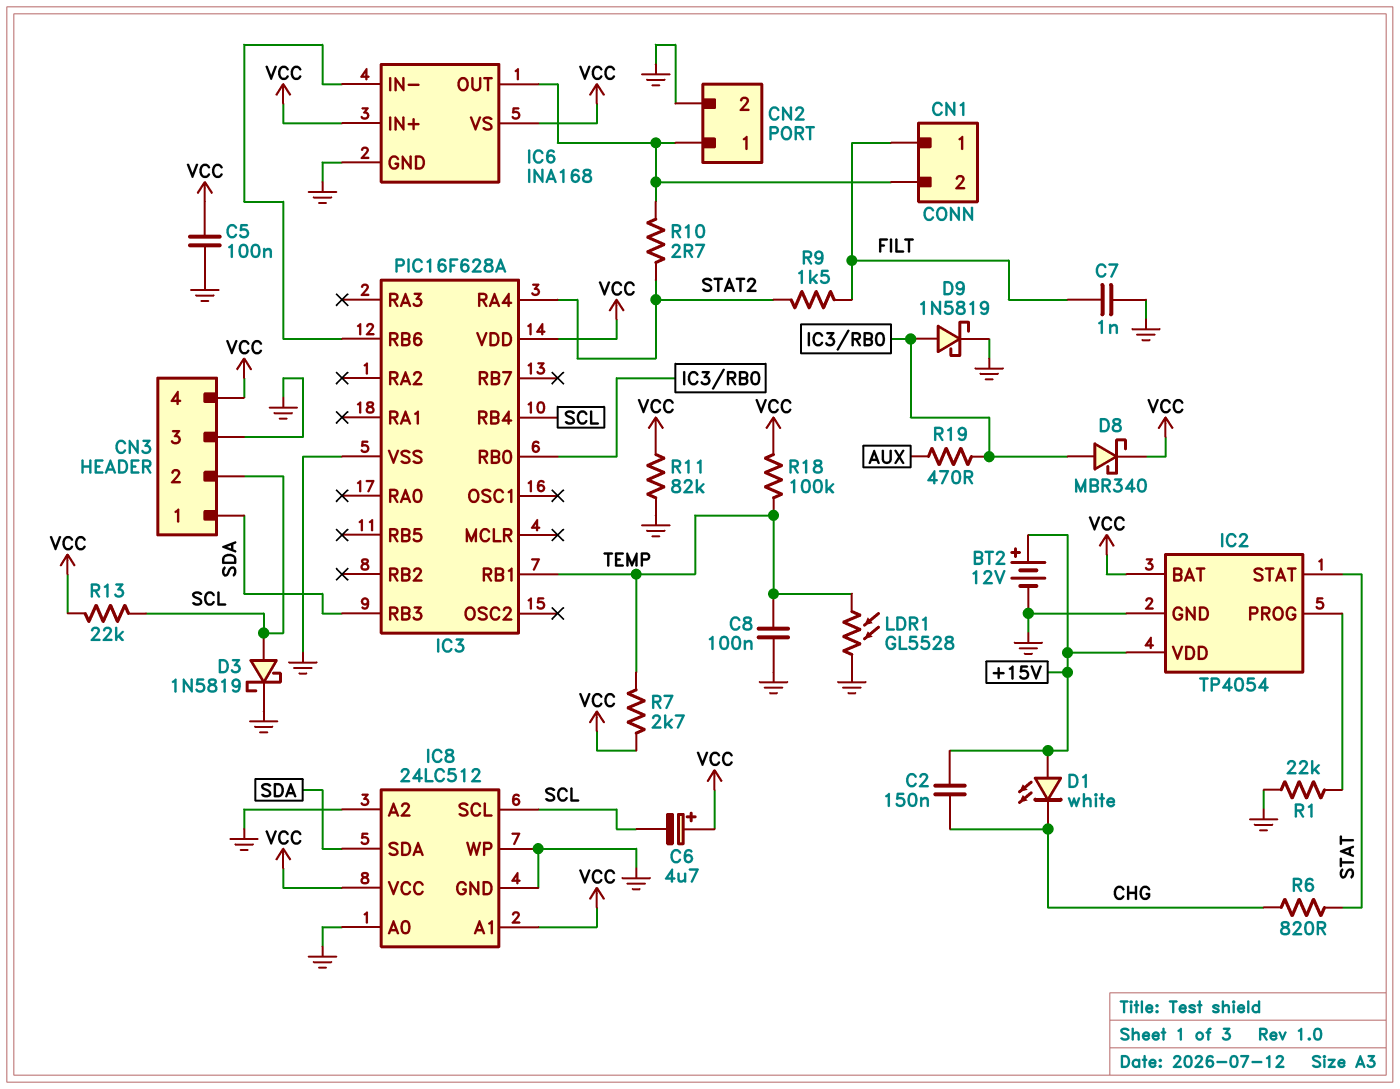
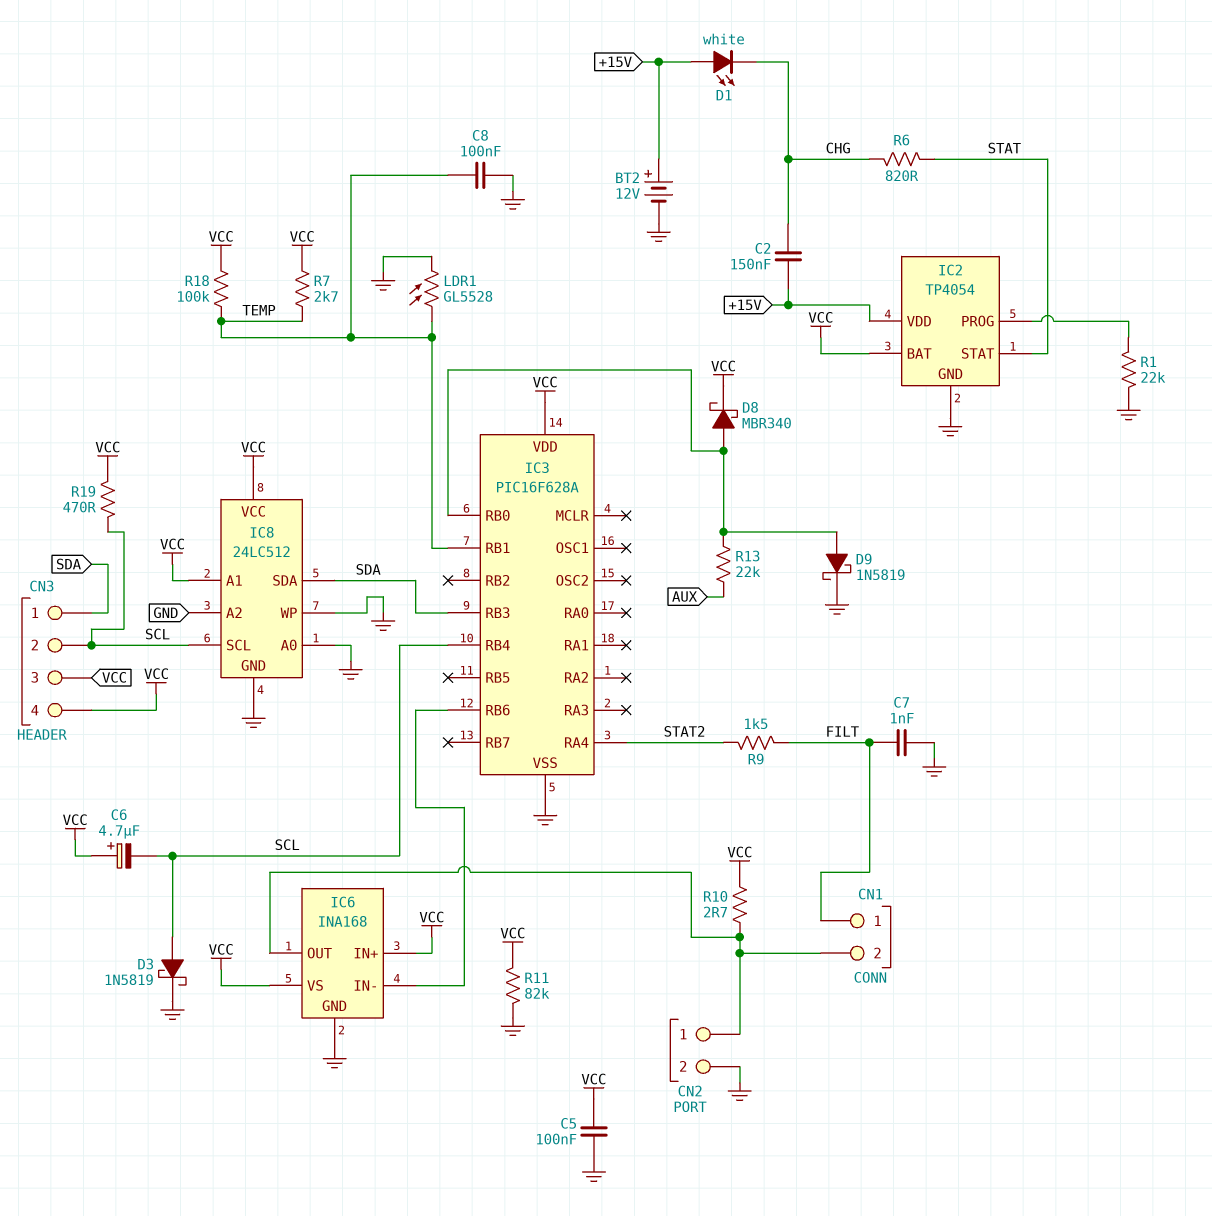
CN3 pin 3: GND -> VCC
R10: 2.7 (CN1/2, STAT2) -> 2.7 (CN1/2, VCC)
R13: 22k (SCL, VCC) -> 22k (AUX, IC3/RB0)
R19: 470 (AUX, IC3/RB0) -> 470 (SCL, VCC)

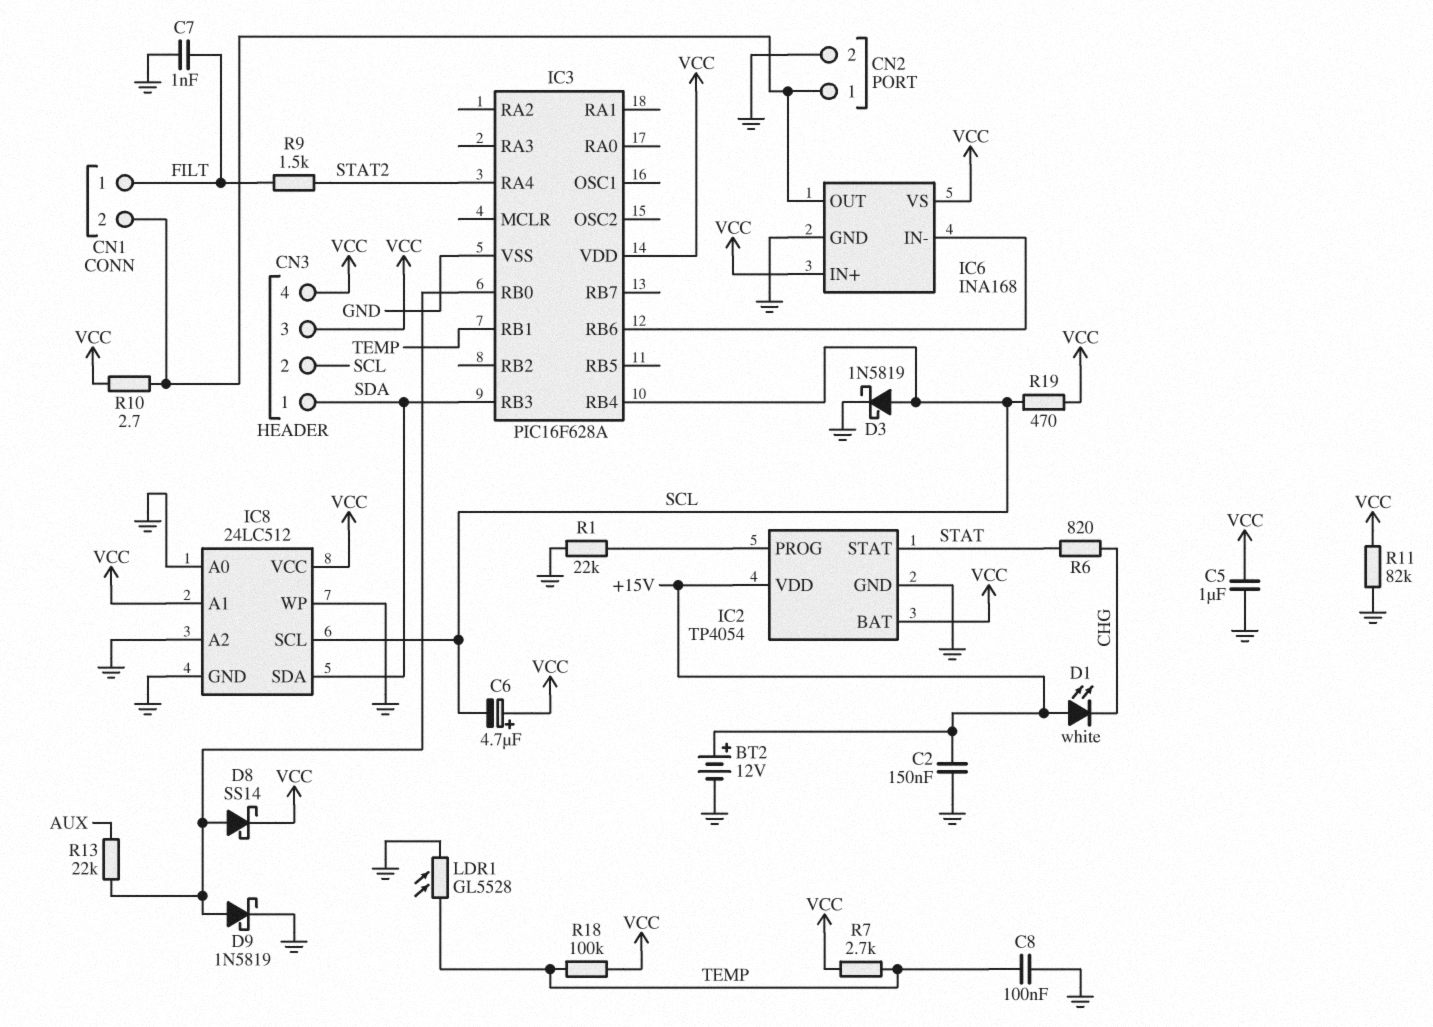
C2: 150nF (+15V, CHG) -> 150nF (+15V, GND)
C5: 100nF (GND, VCC) -> 1uF (GND, VCC)
D8: schottky MBR340 (A IC3/RB0, K VCC) -> schottky SS14 (A IC3/RB0, K VCC)

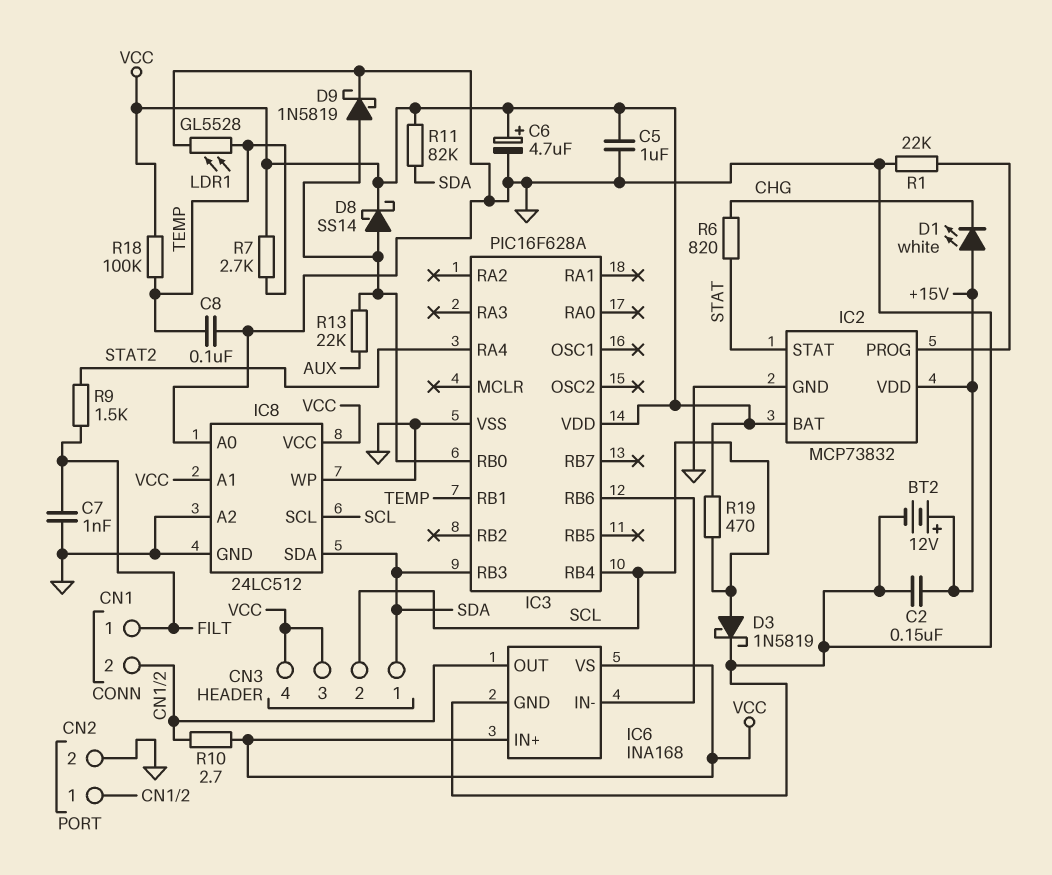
C6: 4.7uF (plus VCC, minus SCL) -> 4.7uF (plus VCC, minus GND)
IC2: TP4054 -> MCP73832
R11: 82k (GND, VCC) -> 82k (SDA, VCC)

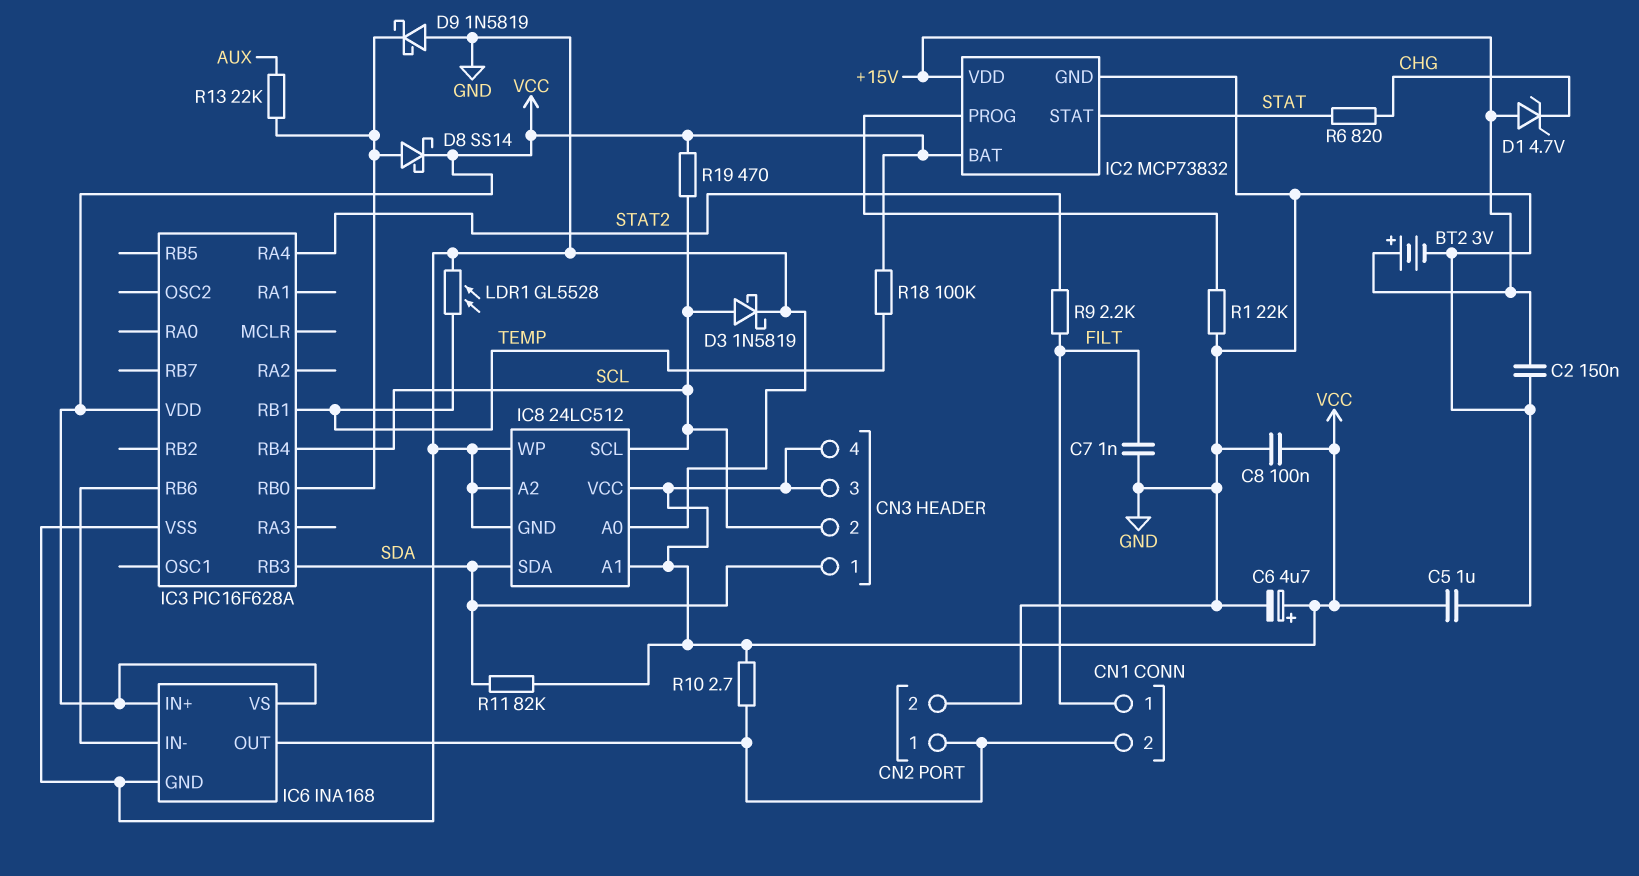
BT2: 12V (plus +15V, minus GND) -> 3V (plus +15V, minus GND)
C8: 100nF (GND, TEMP) -> 100nF (GND, VCC)
D1: LED white (A +15V, K CHG) -> zener 4.7V (A +15V, K CHG)
D9: schottky 1N5819 (A IC3/RB0, K GND) -> schottky 1N5819 (A GND, K IC3/RB0)
R7: 2.7k (TEMP, VCC) -> none
R9: 1.5k (FILT, STAT2) -> 2.2k (FILT, STAT2)

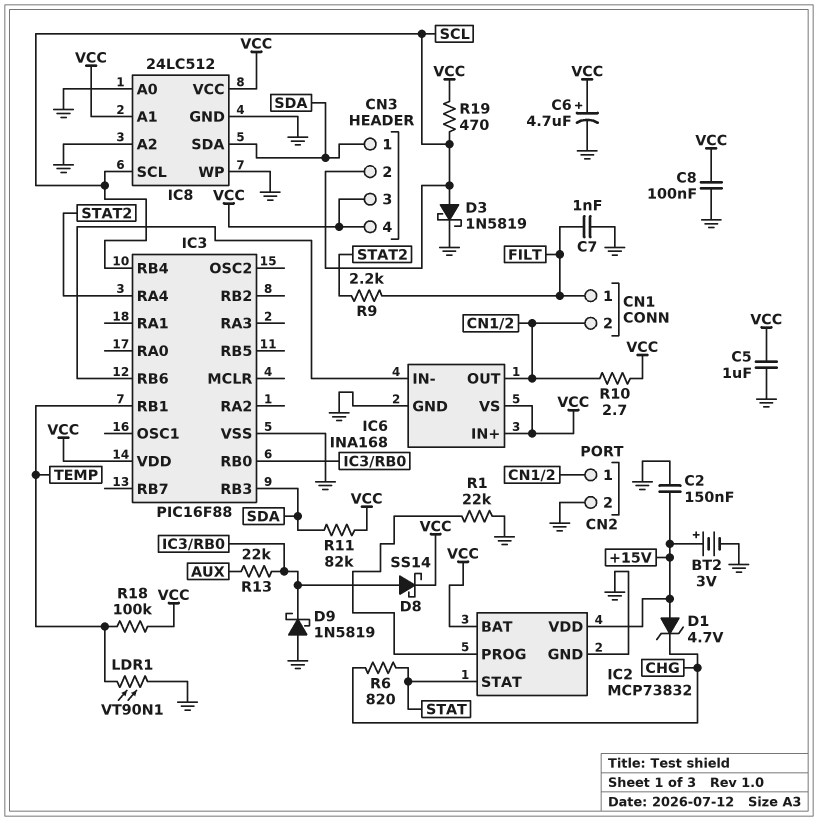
IC3: PIC16F628A -> PIC16F88
LDR1: GL5528 (GND, TEMP) -> VT90N1 (GND, TEMP)

